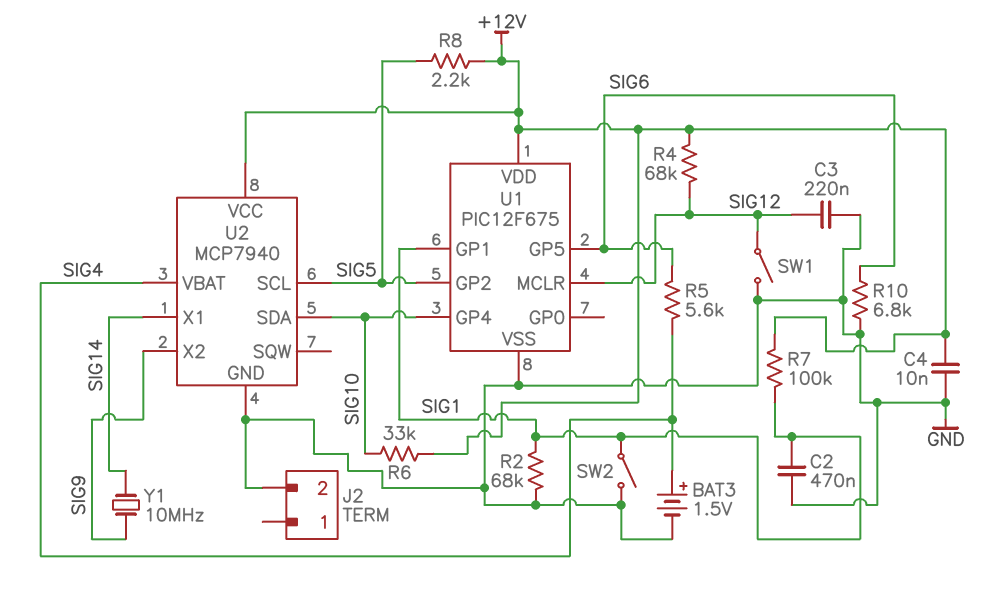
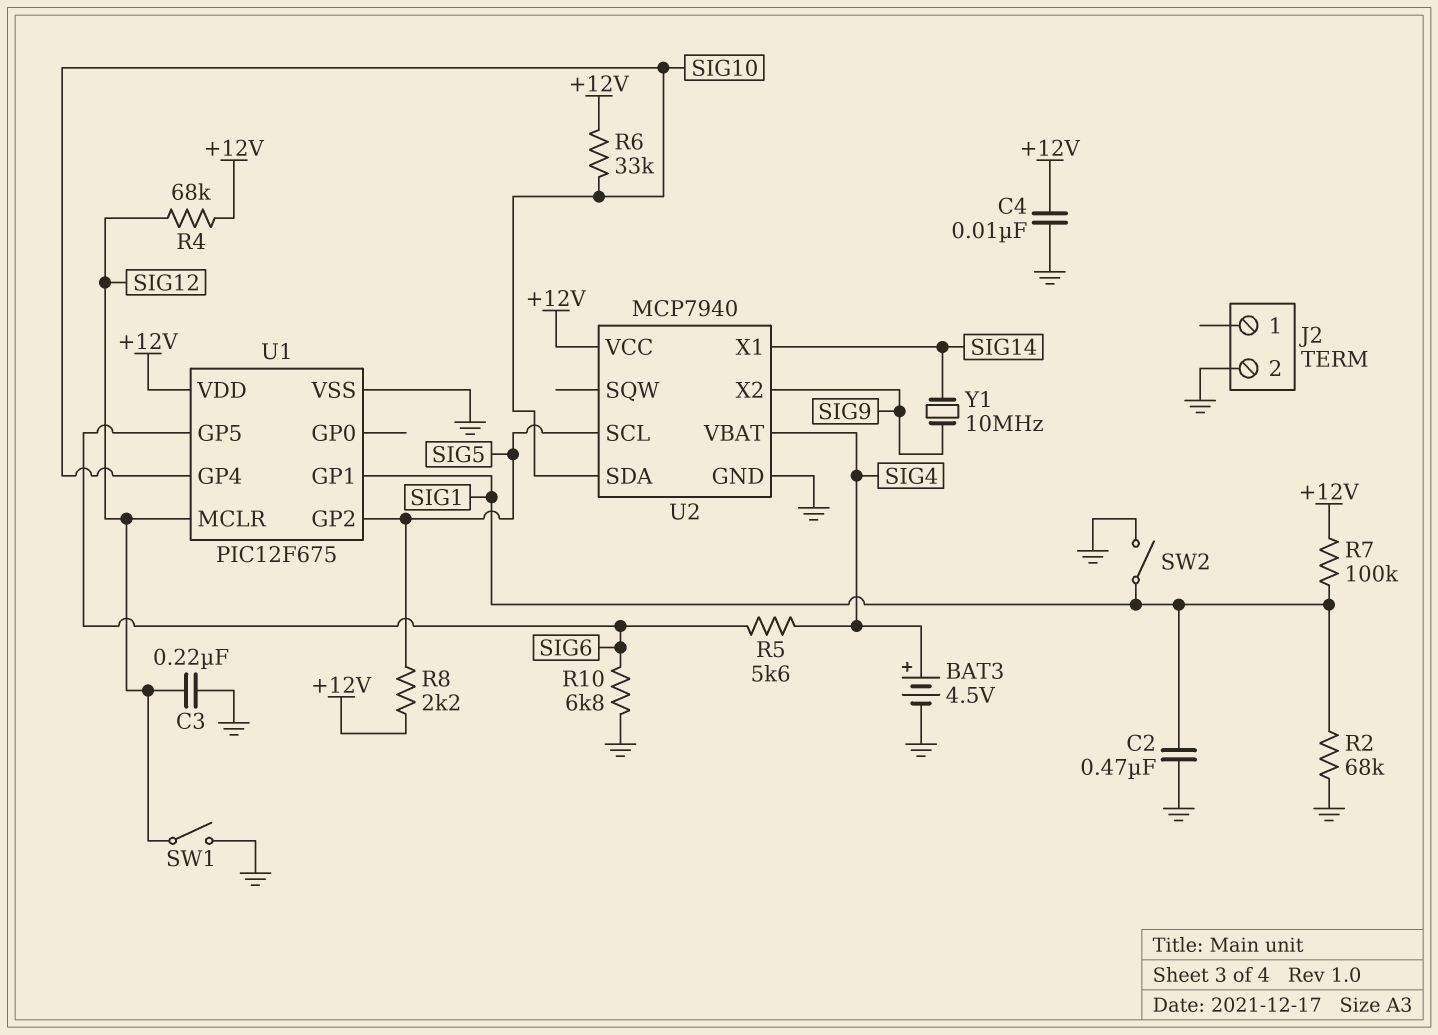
BAT3: 1.5V (plus SIG4, minus GND) -> 4.5V (plus SIG4, minus GND)

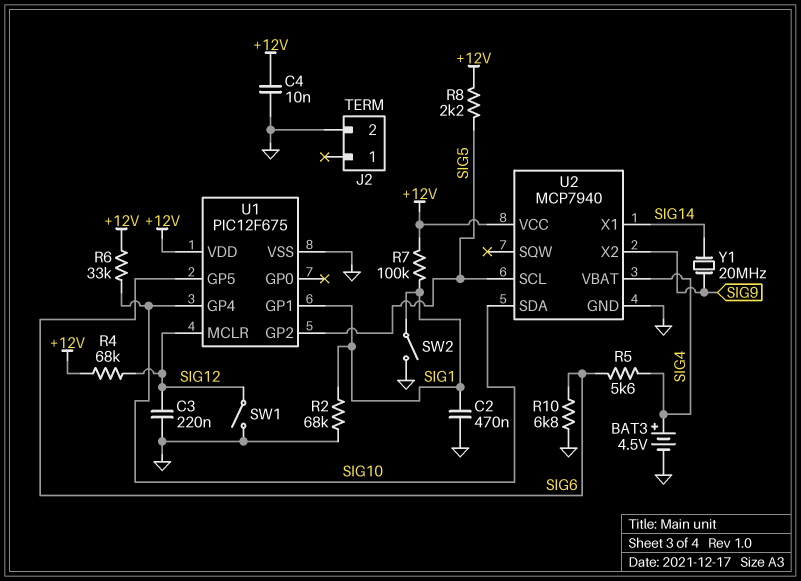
Y1: 10MHz (SIG9, SIG14) -> 20MHz (SIG9, SIG14)

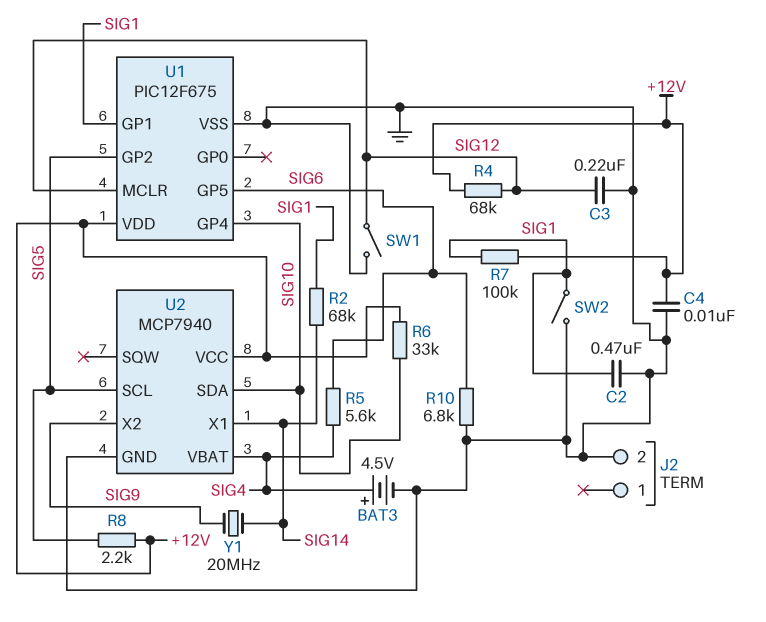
R2: 68k (GND, SIG1) -> 68k (SIG1, SIG14)

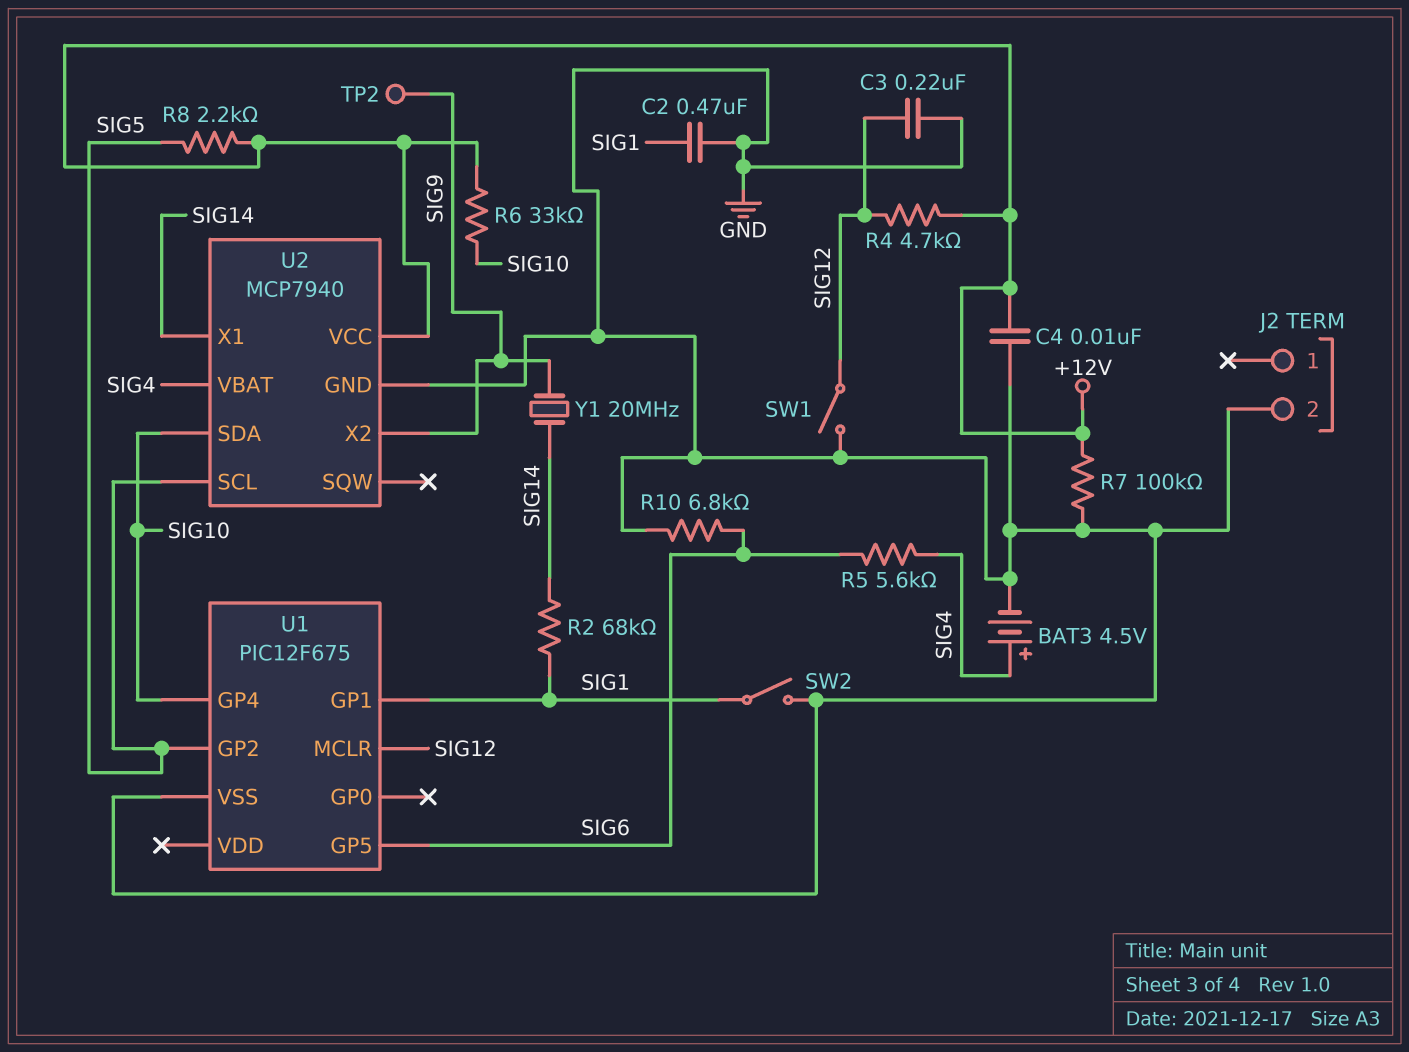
R4: 68k (+12V, SIG12) -> 4.7k (+12V, SIG12)
R7: 100k (+12V, SIG1) -> 100k (+12V, GND)
TP2: none -> test point (SIG9)
U1 pin VDD: +12V -> none

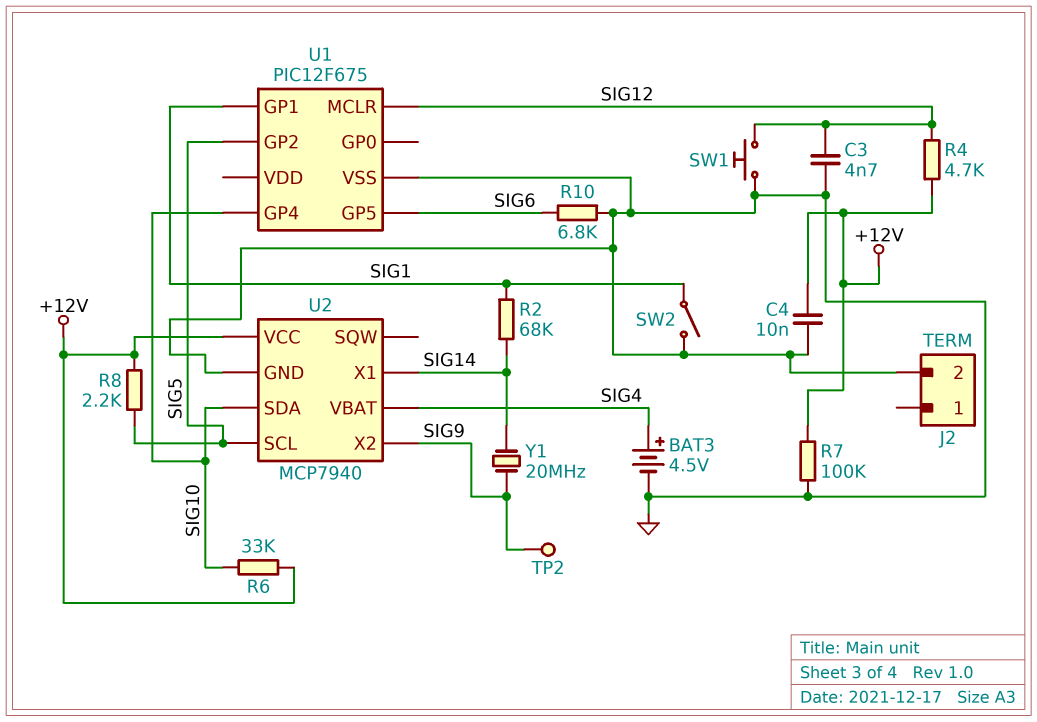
C2: 470nF (GND, SIG1) -> none
C3: 220nF (GND, SIG12) -> 4.7nF (GND, SIG12)
R5: 5.6k (SIG4, SIG6) -> none
SW1: switch (GND, SIG12) -> button (GND, SIG12)

